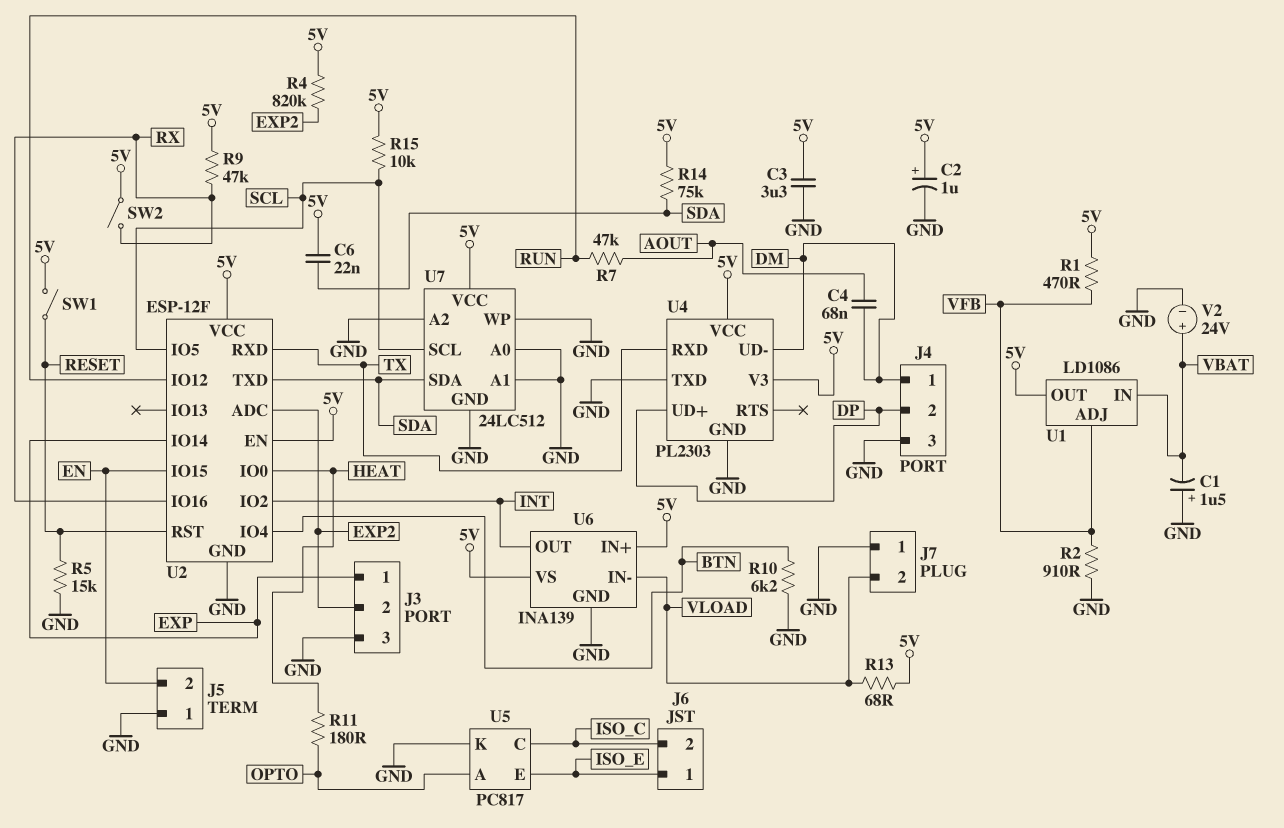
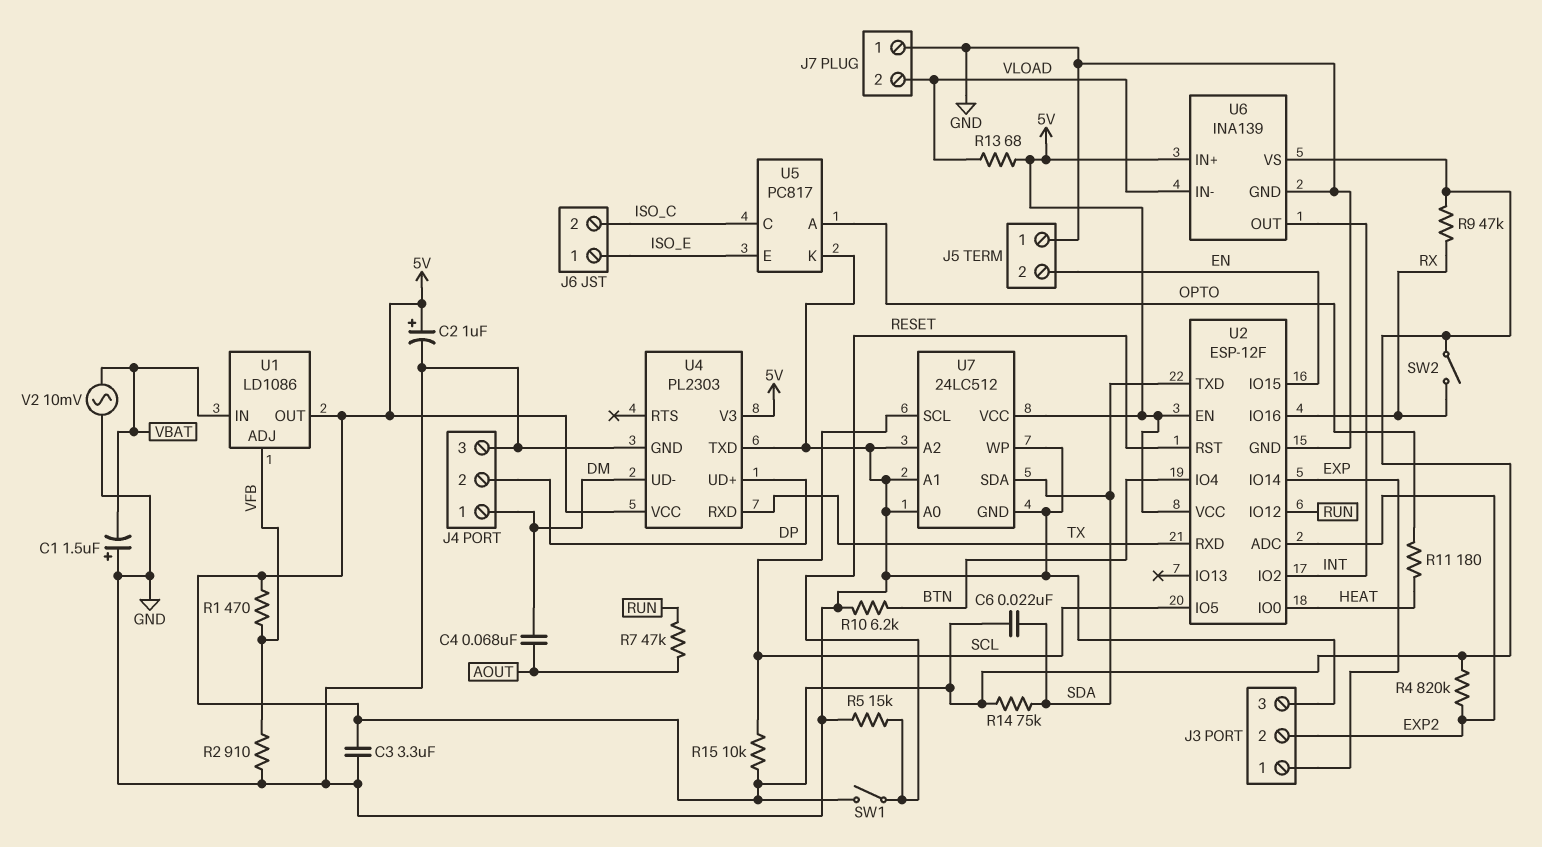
V2: 24V (plus VBAT, minus GND) -> AC 10mV (GND, VBAT)

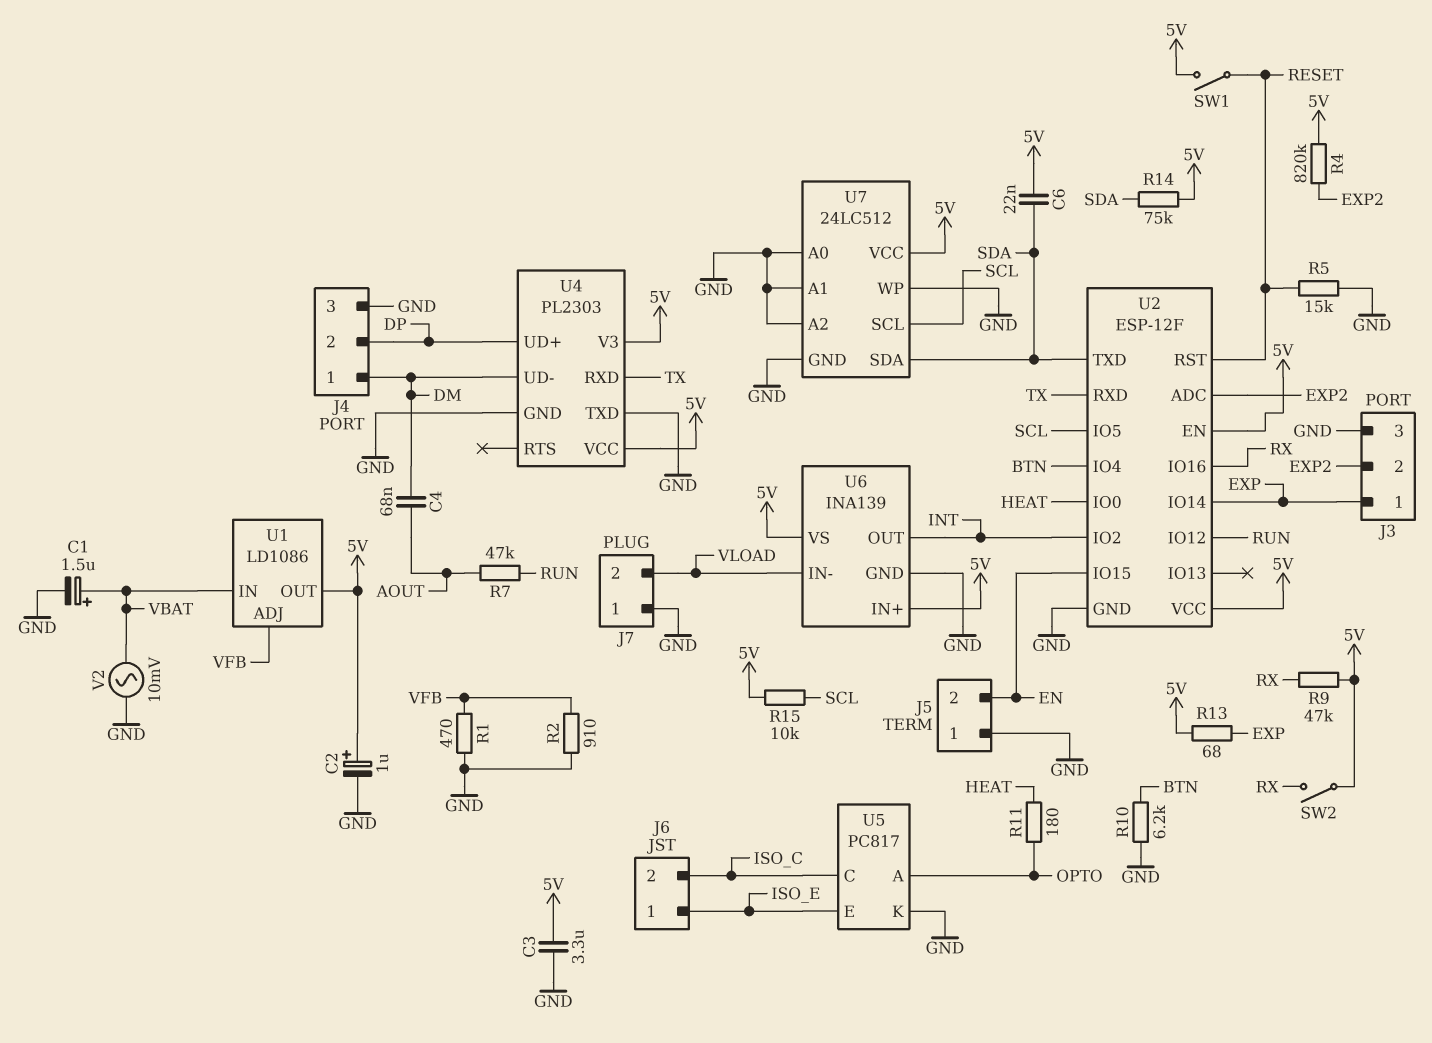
C1: 1.5uF (plus GND, minus VBAT) -> 1.5uF (plus VBAT, minus GND)
R1: 470 (5V, VFB) -> 470 (GND, VFB)
R13: 68 (5V, VLOAD) -> 68 (5V, EXP)

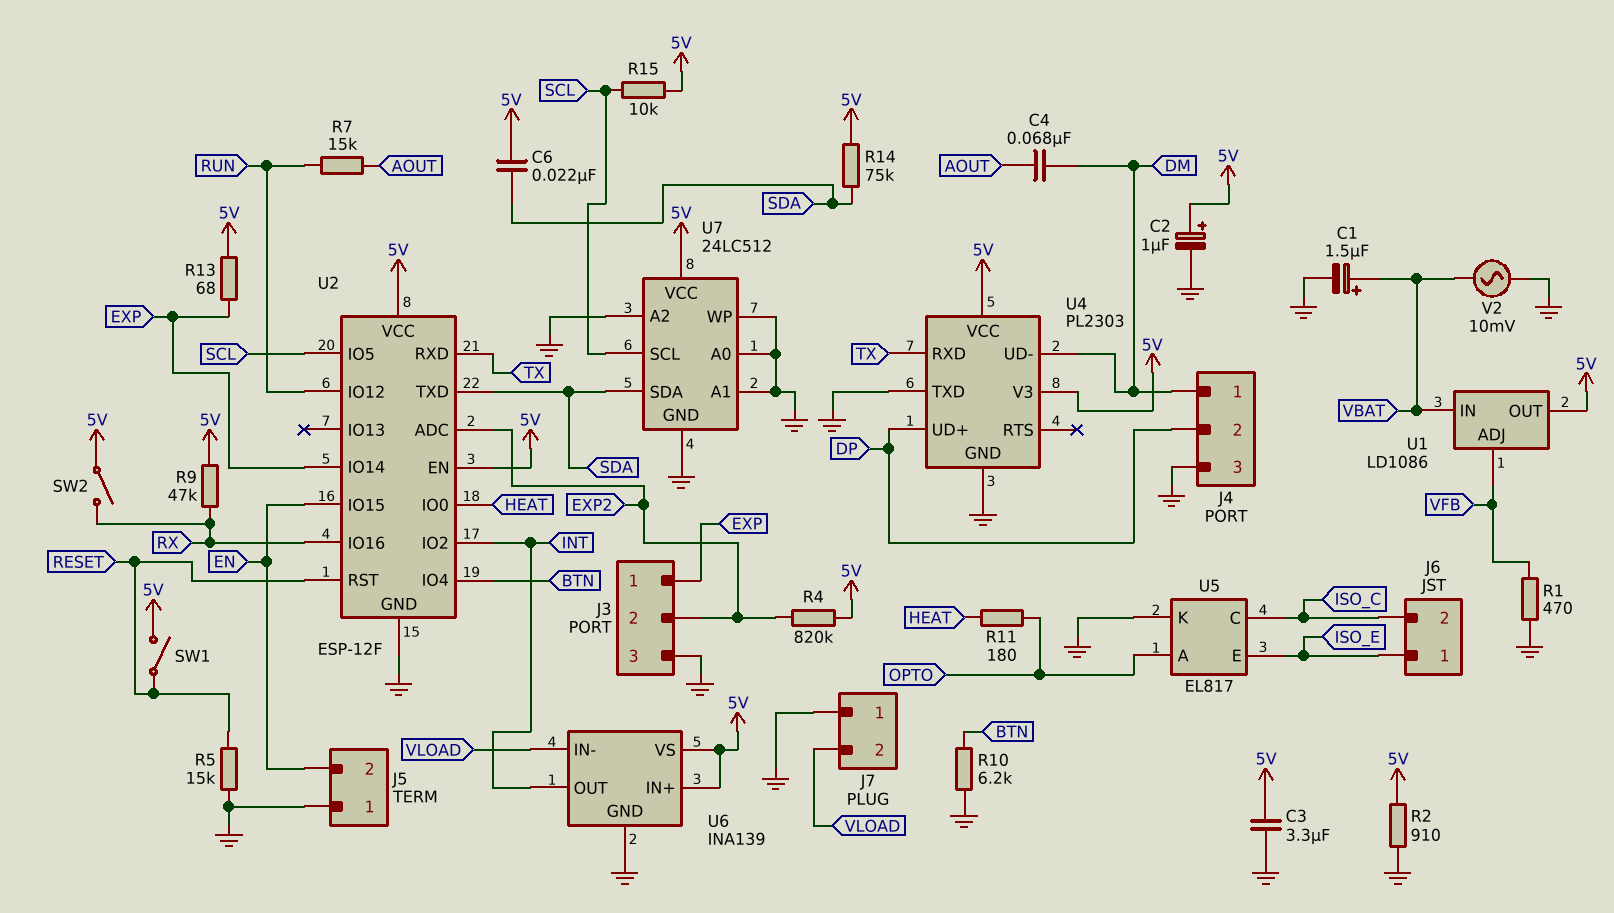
R2: 910 (GND, VFB) -> 910 (5V, GND)
R7: 47k (AOUT, RUN) -> 15k (AOUT, RUN)
U5: PC817 -> EL817

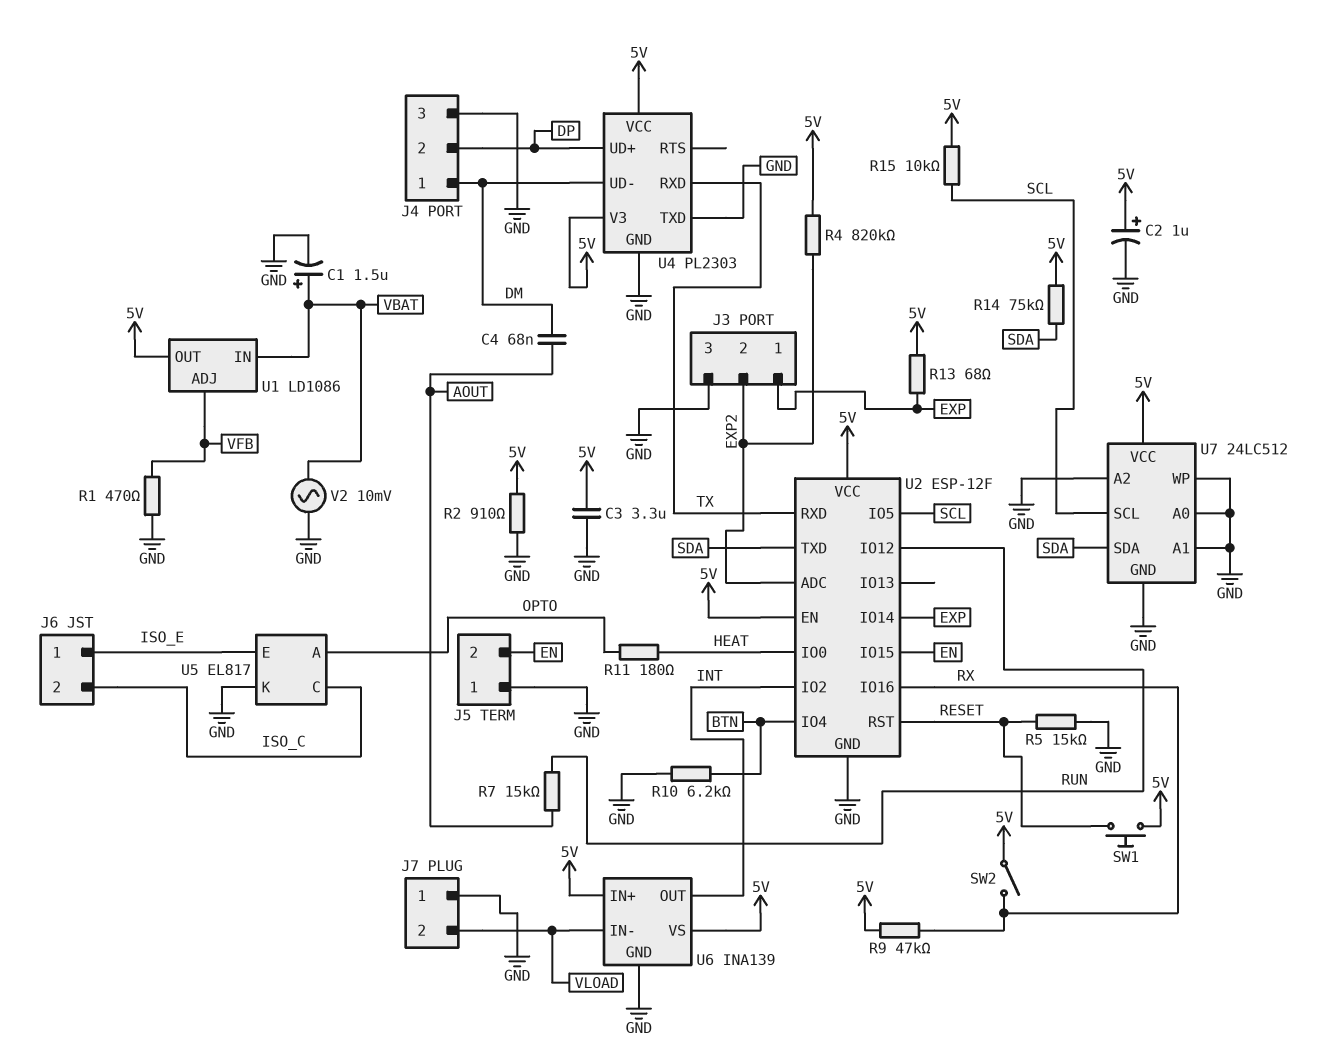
C6: 22nF (5V, SDA) -> none
SW1: switch (5V, RESET) -> button (5V, RESET)

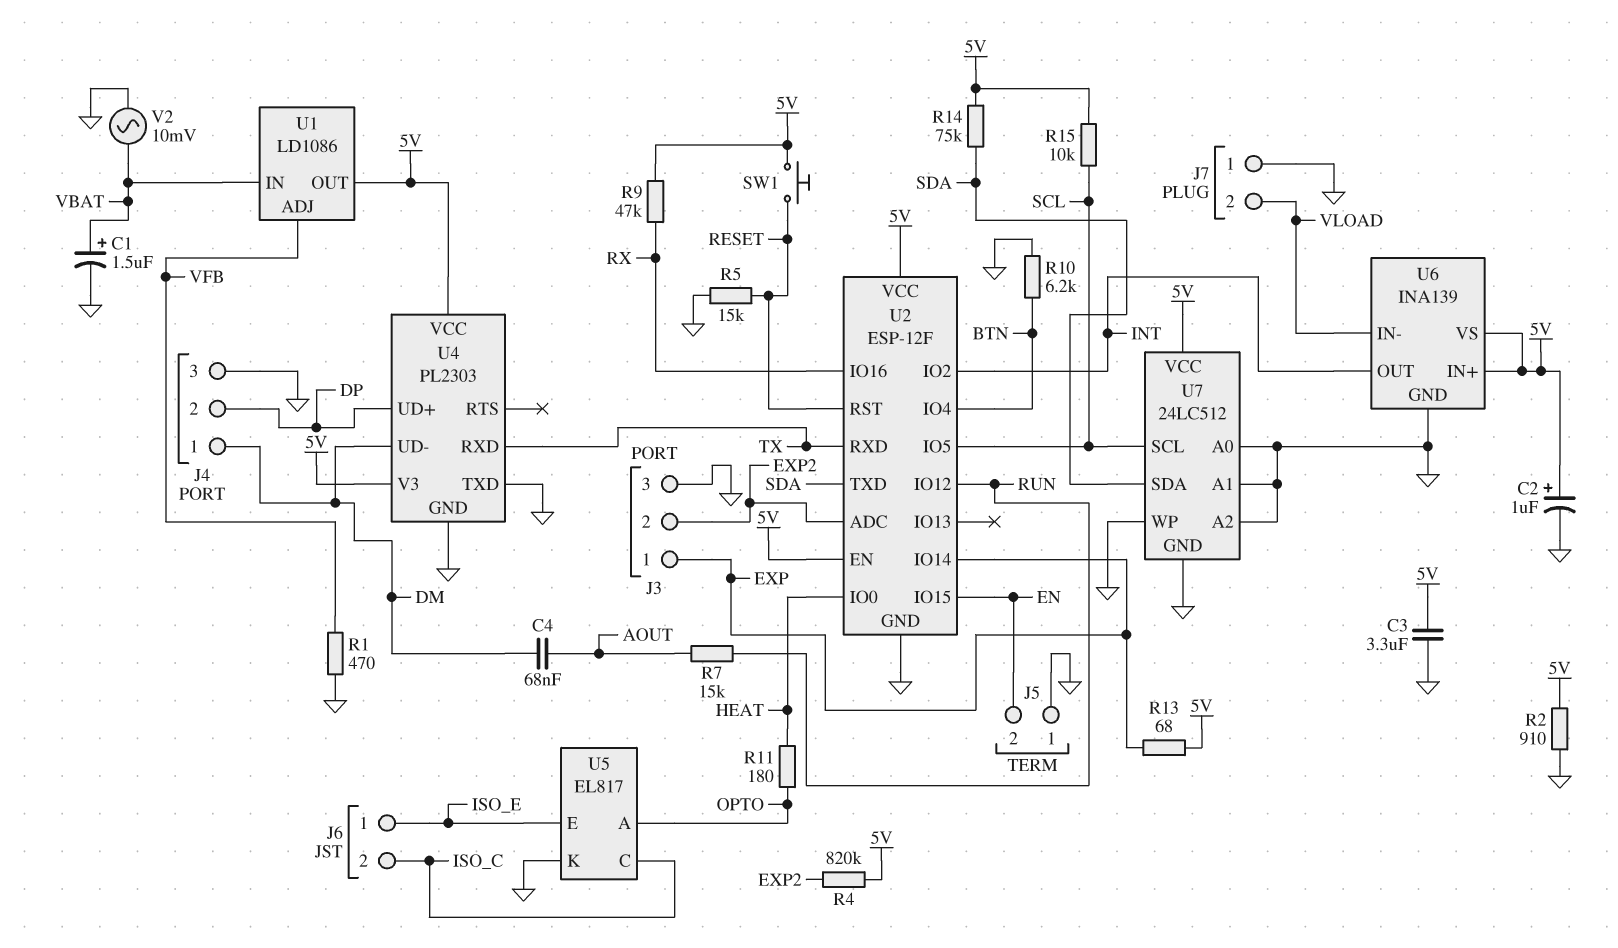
SW2: switch (5V, RX) -> none

